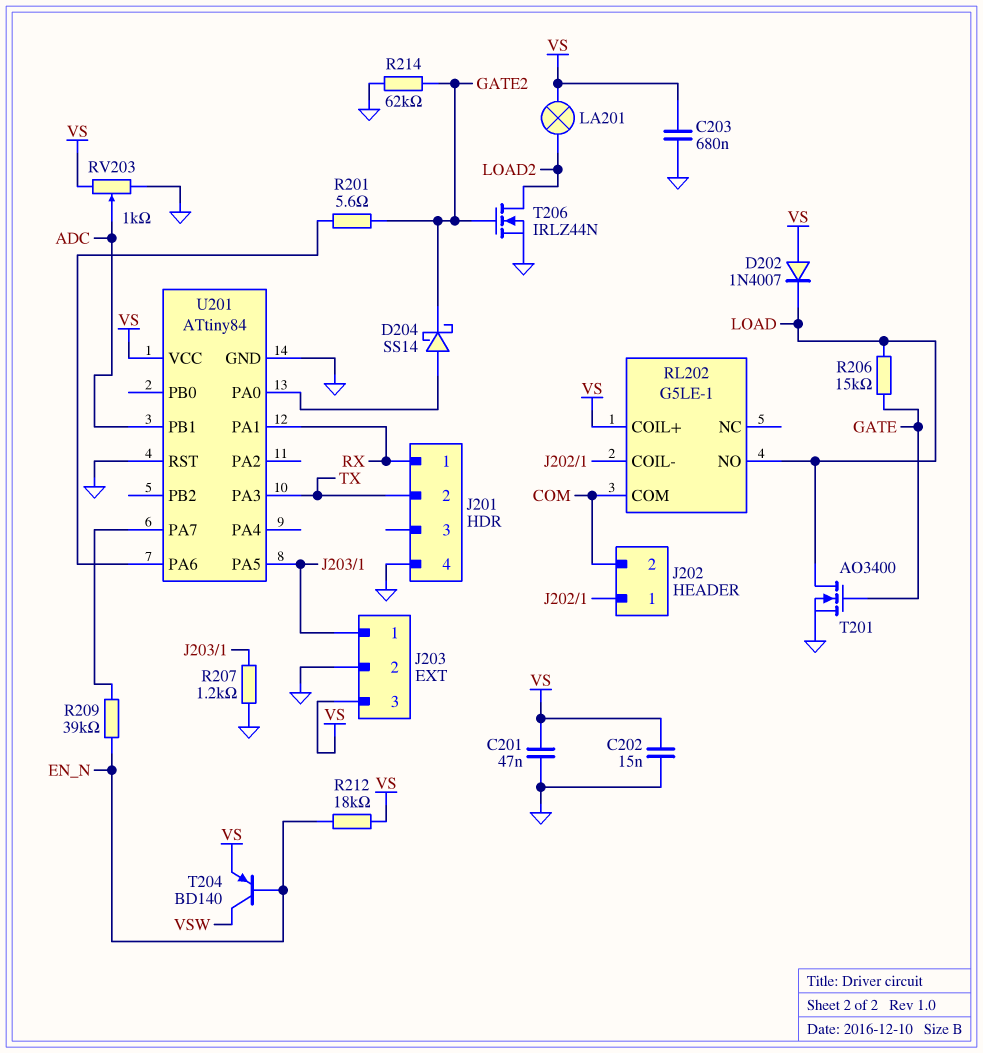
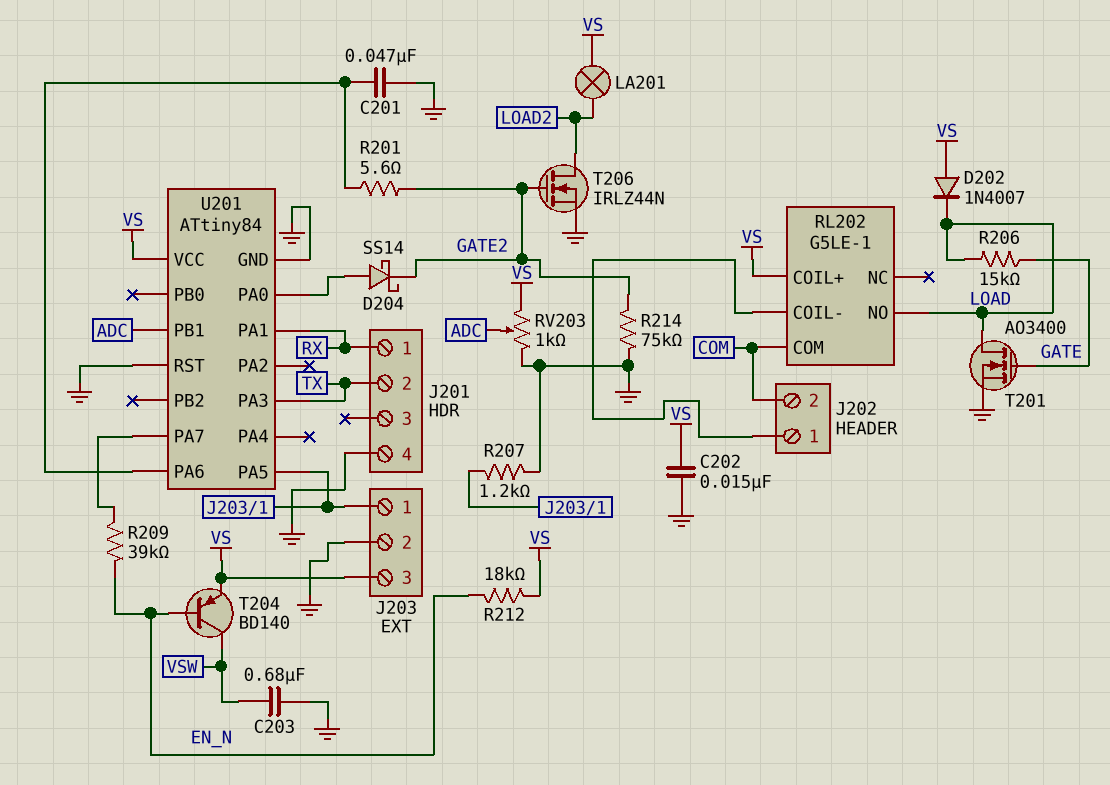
C201: 47nF (GND, VS) -> 47nF (GND, U201/PA6)
C203: 680nF (GND, VS) -> 680nF (GND, VSW)
R214: 62k (GATE2, GND) -> 75k (GATE2, GND)

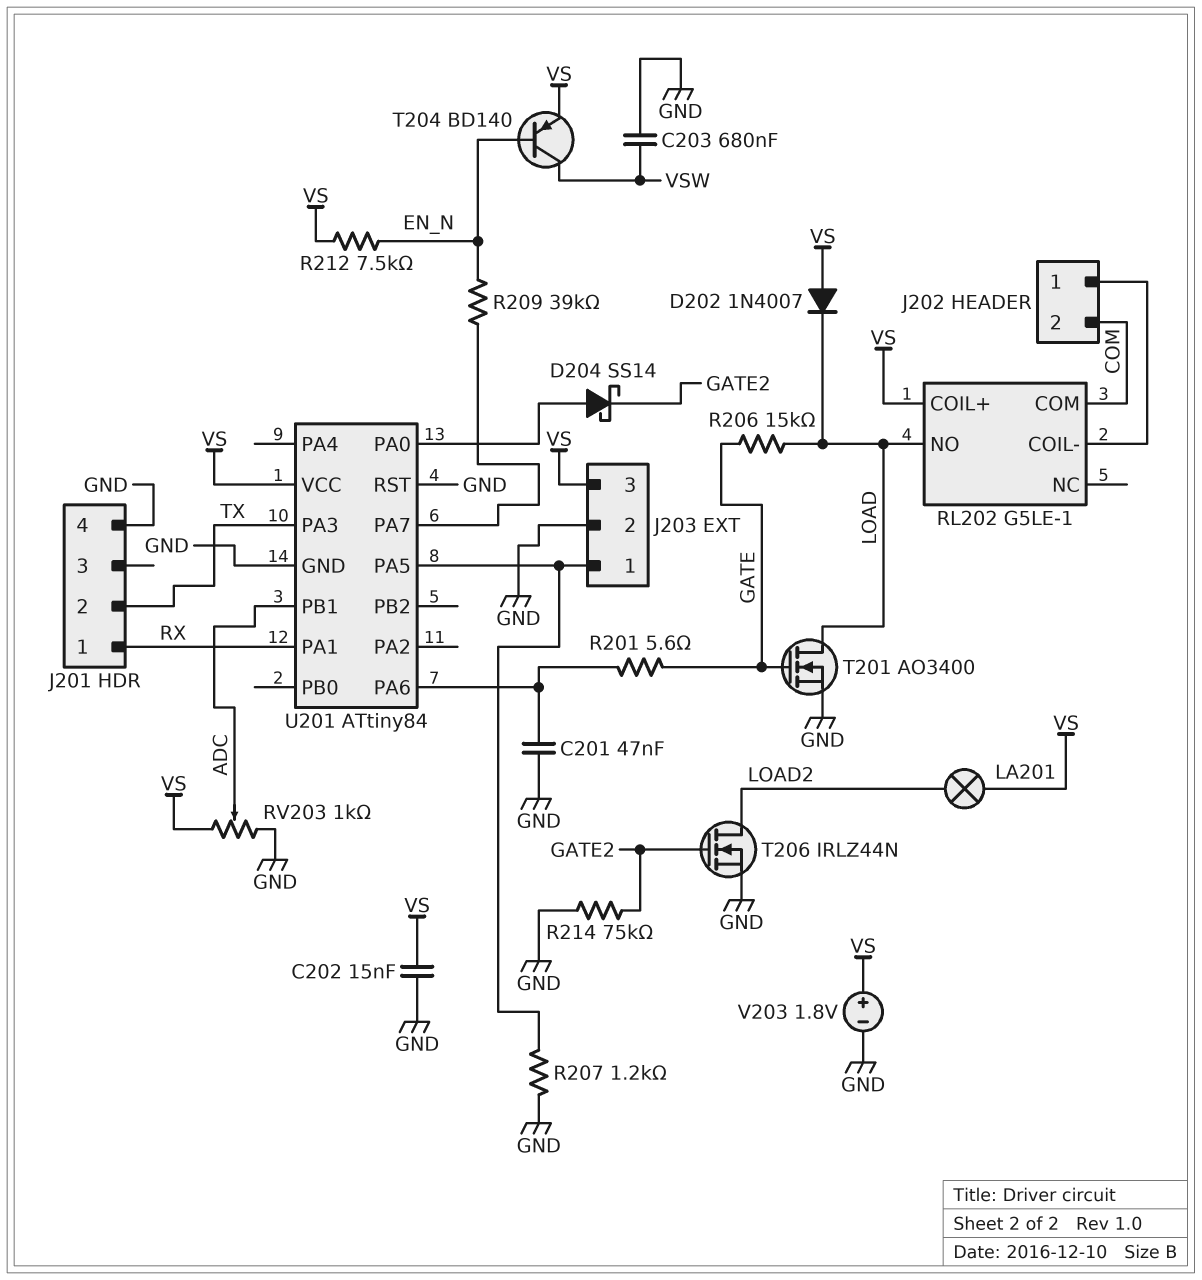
R201: 5.6 (GATE2, U201/PA6) -> 5.6 (GATE, U201/PA6)
R212: 18k (EN_N, VS) -> 7.5k (EN_N, VS)
V203: none -> 1.8V (plus VS, minus GND)

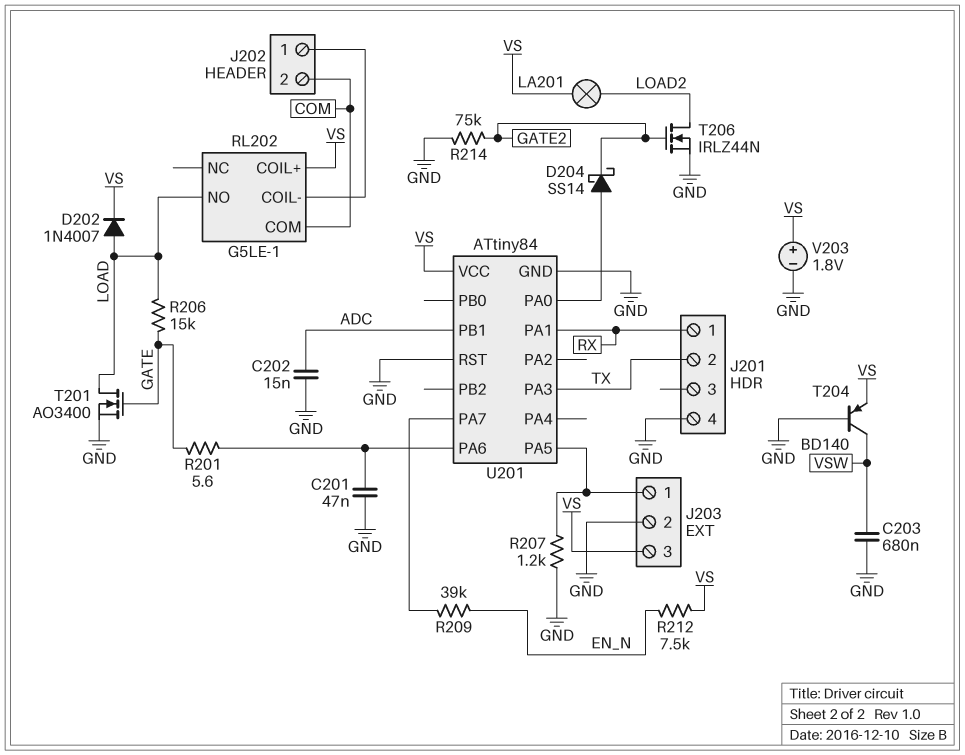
C202: 15nF (GND, VS) -> 15nF (ADC, GND)
D202: diode 1N4007 (A VS, K LOAD) -> diode 1N4007 (A LOAD, K VS)
RV203: 1k (GND, VS, wiper ADC) -> none
T204: PNP BD140 (B EN_N, C VSW, E VS) -> PNP BD140 (B GND, C VSW, E VS)

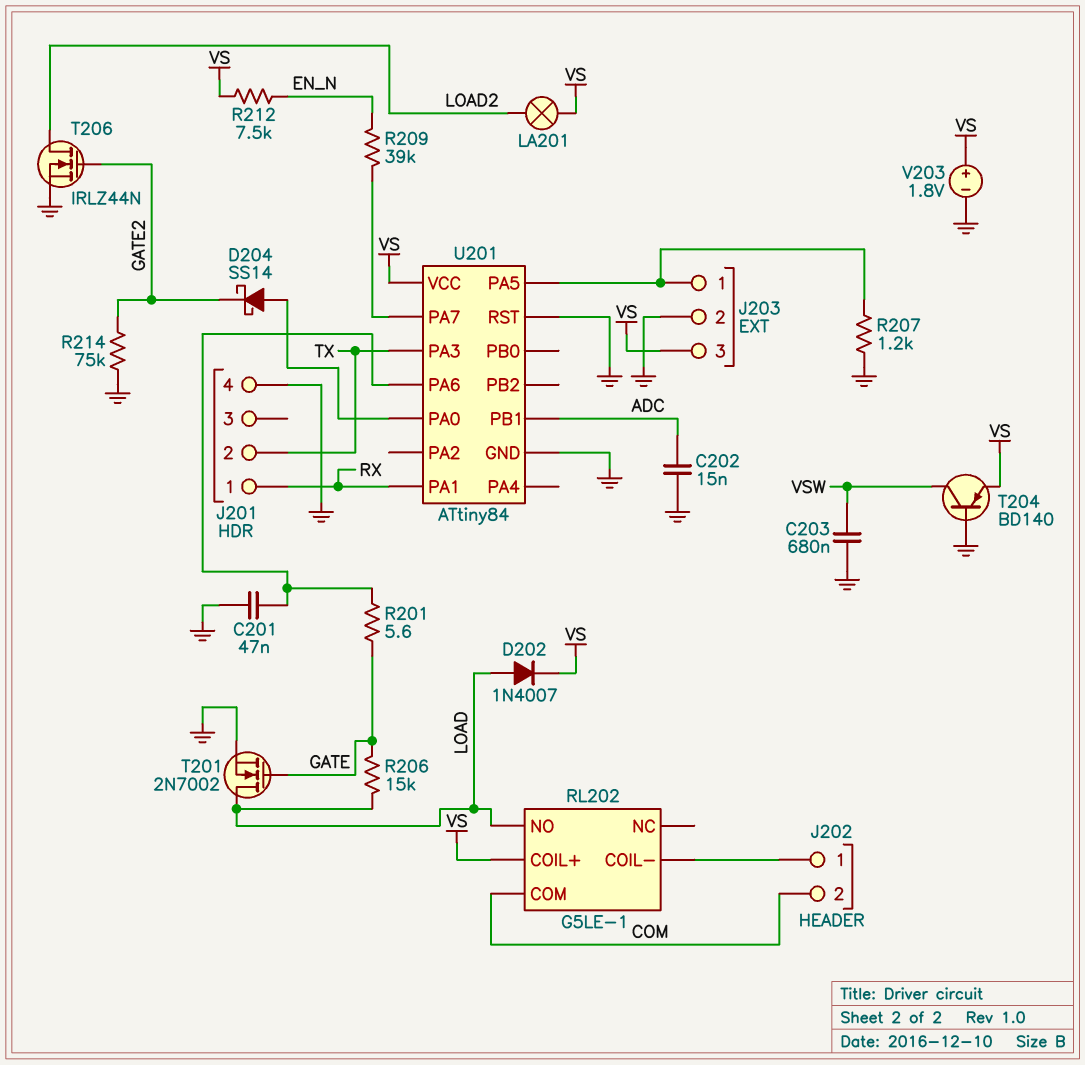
T201: NMOS AO3400 (G GATE, D LOAD, S GND) -> NMOS 2N7002 (G GATE, D LOAD, S GND)

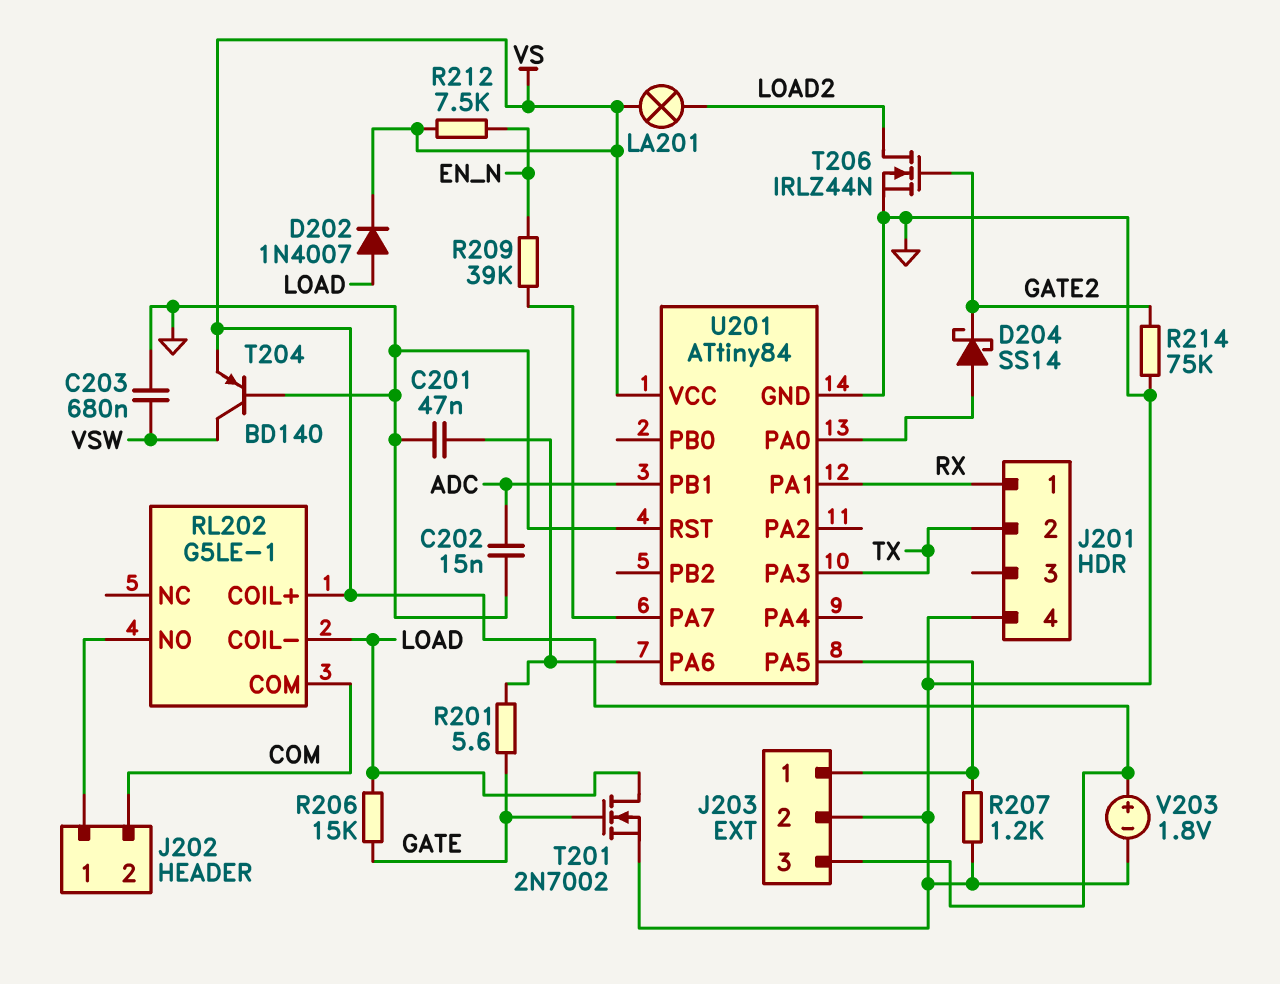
RL202 pin COIL-: J202/1 -> LOAD
RL202 pin NO: LOAD -> J202/1

